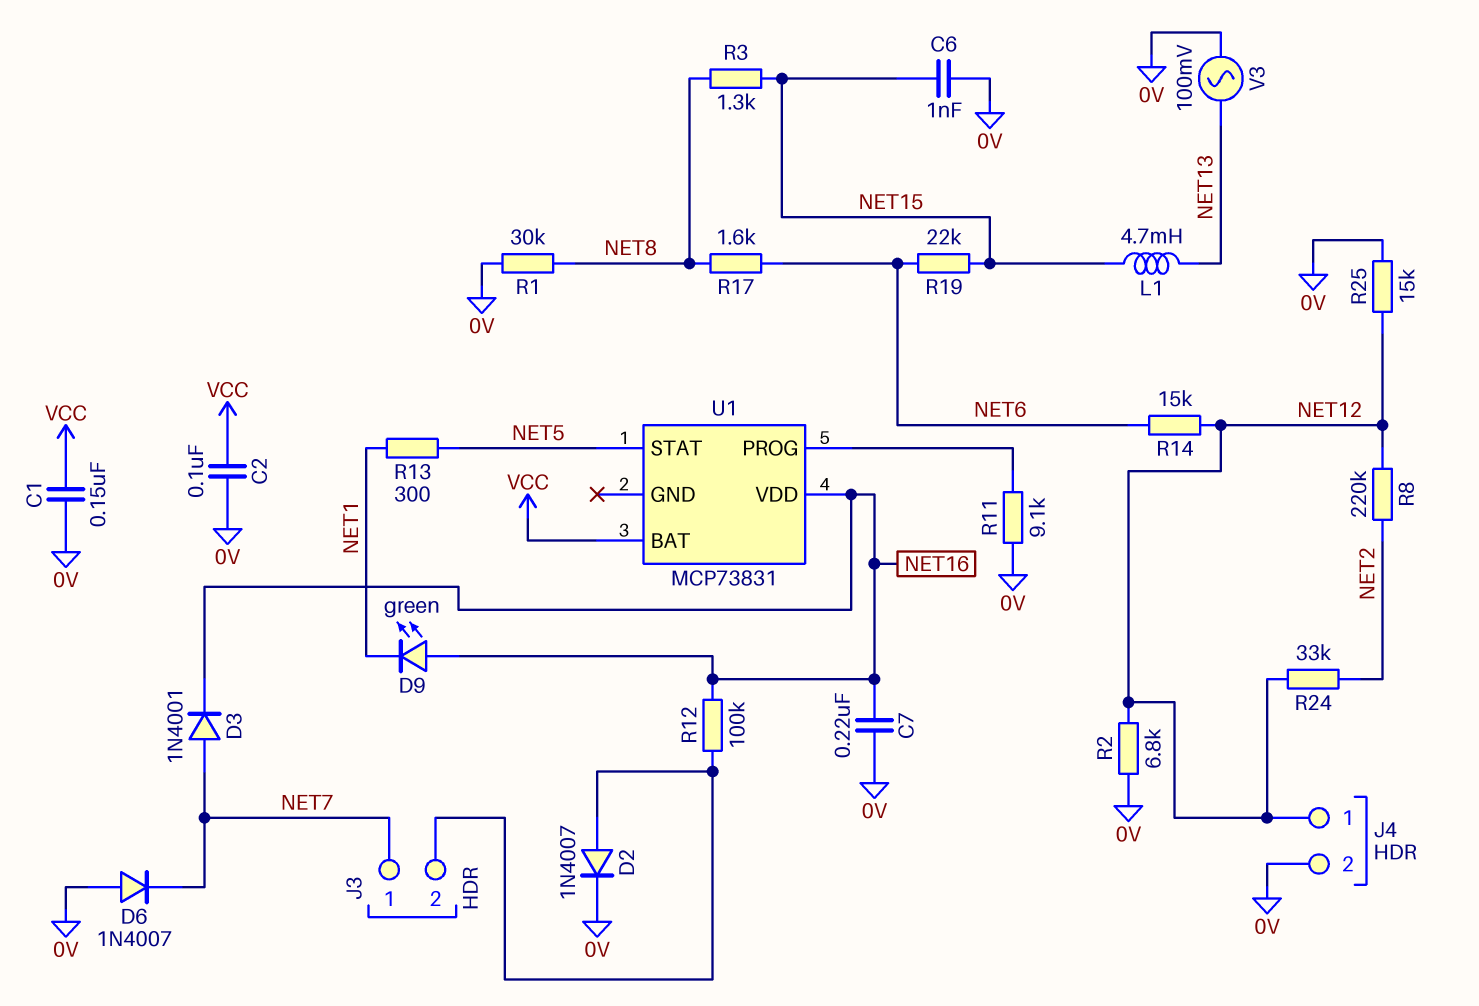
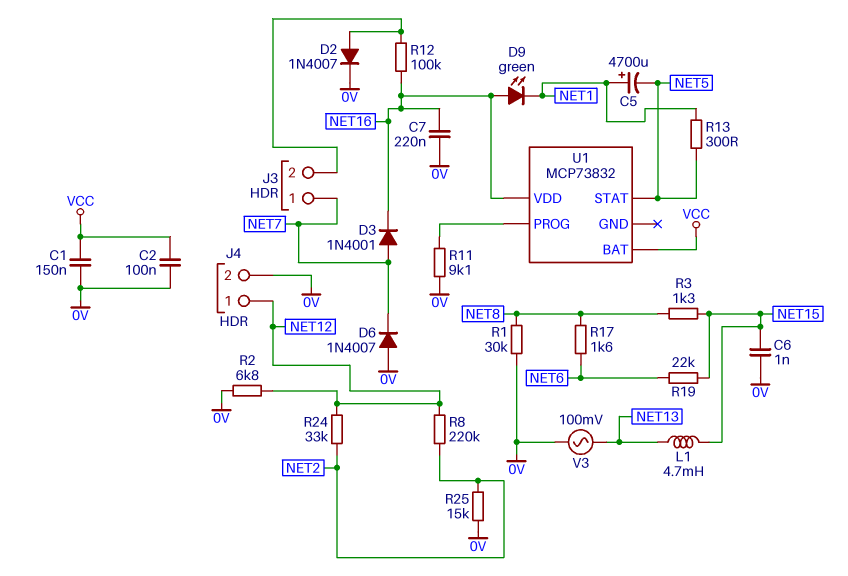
C5: none -> 4700uF (plus NET1, minus NET5)
R14: 15k (NET6, NET12) -> none
R25: 15k (0V, NET12) -> 15k (0V, NET2)
U1: MCP73831 -> MCP73832

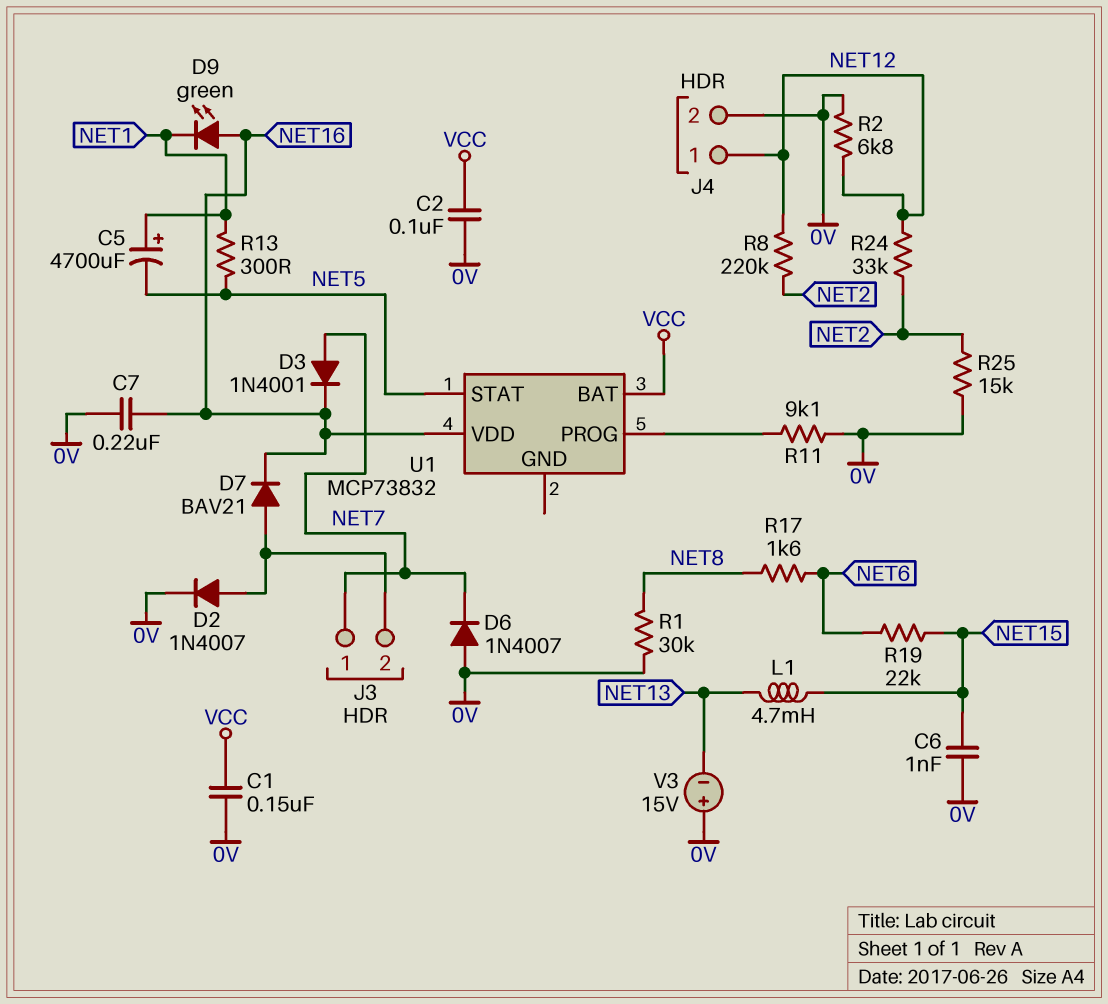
D7: none -> diode BAV21 (A J3/2, K NET16)
R3: 1.3k (NET8, NET15) -> none
R12: 100k (J3/2, NET16) -> none
V3: AC 100mV (0V, NET13) -> 15V (plus 0V, minus NET13)

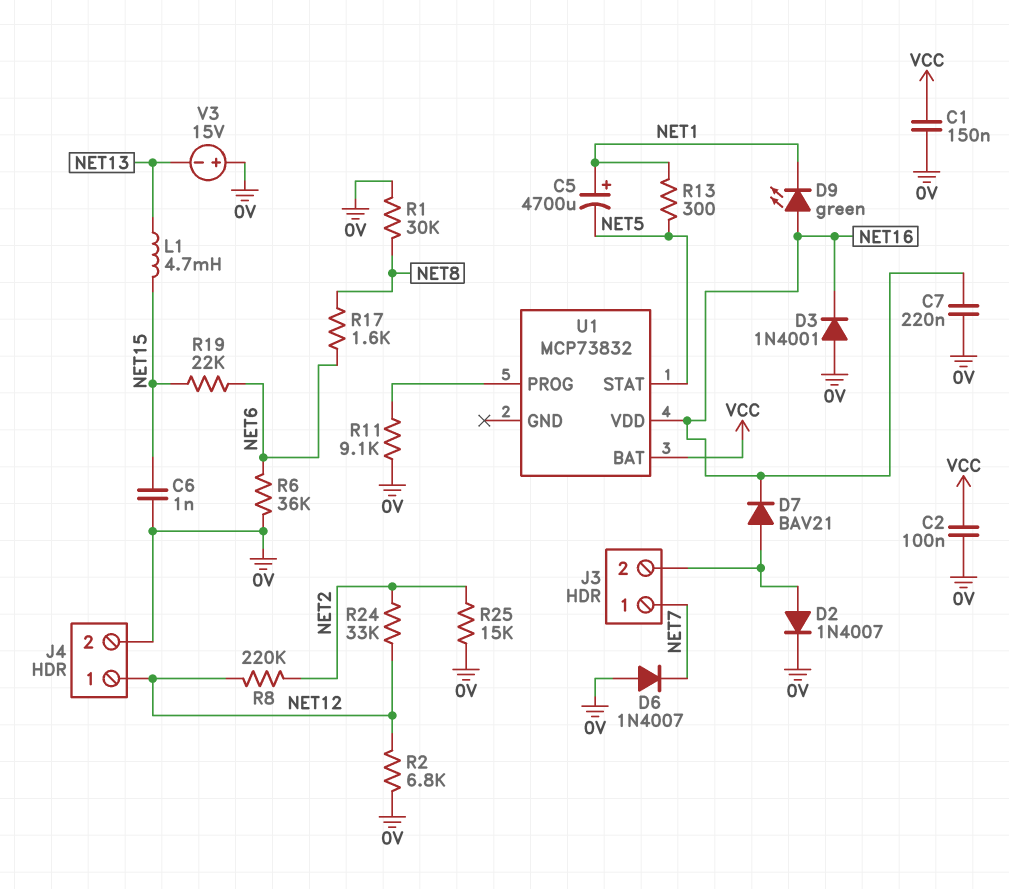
D3: diode 1N4001 (A NET7, K NET16) -> diode 1N4001 (A 0V, K NET16)
R6: none -> 36k (0V, NET6)

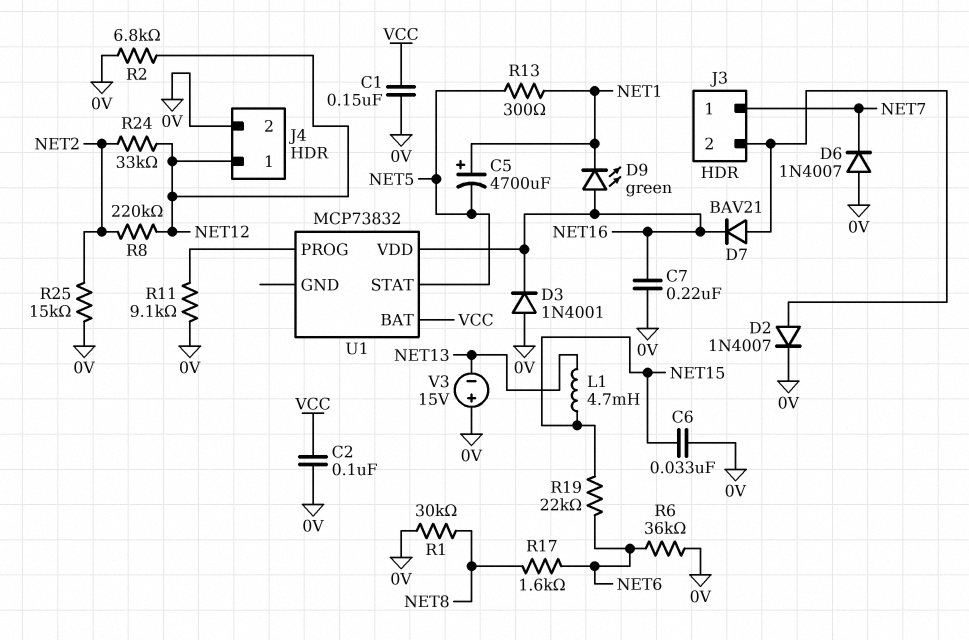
C6: 1nF (0V, NET15) -> 33nF (0V, NET15)

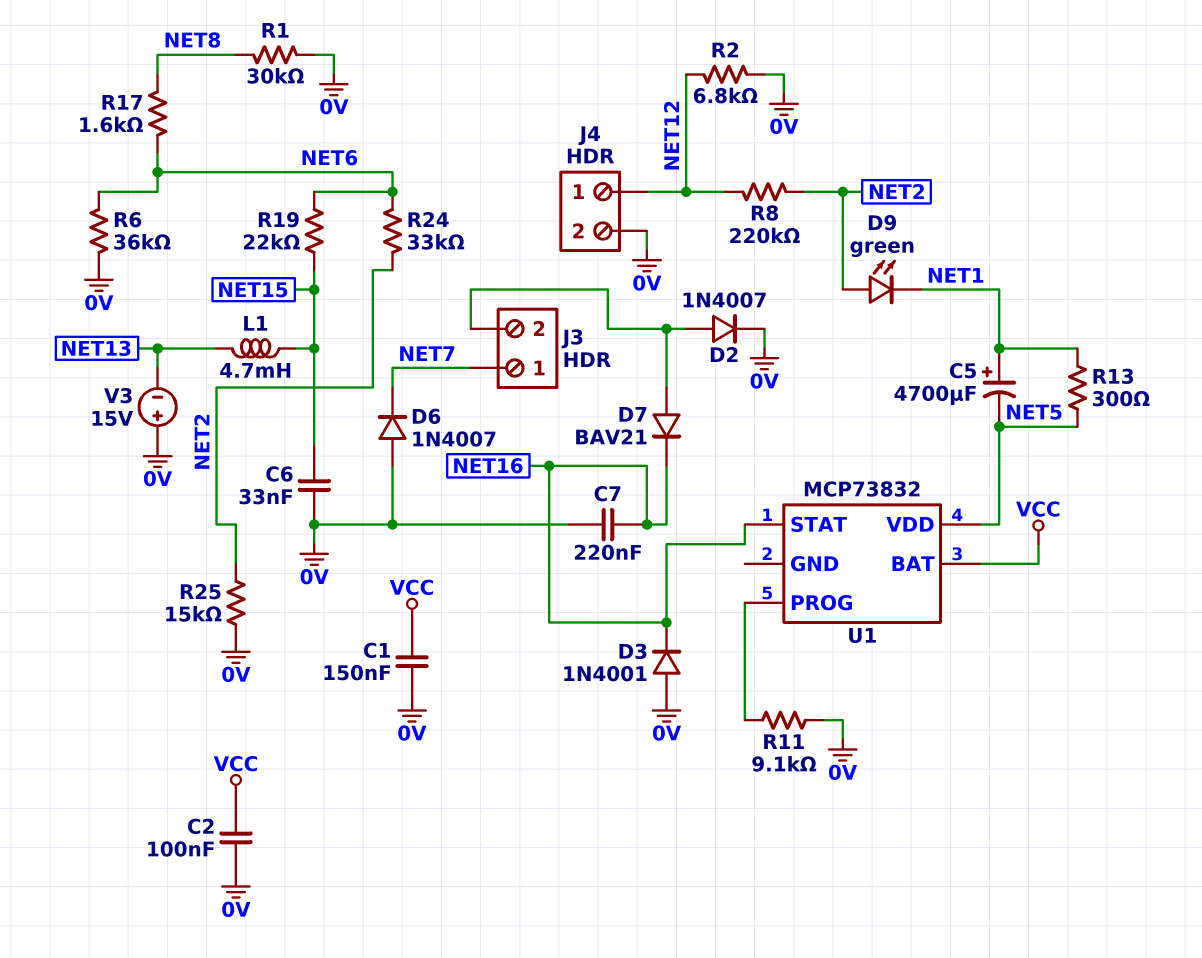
D9: LED green (A NET16, K NET1) -> LED green (A NET2, K NET1)
R24: 33k (NET2, NET12) -> 33k (NET2, NET6)
U1 pin STAT: NET5 -> NET16
U1 pin VDD: NET16 -> NET5

